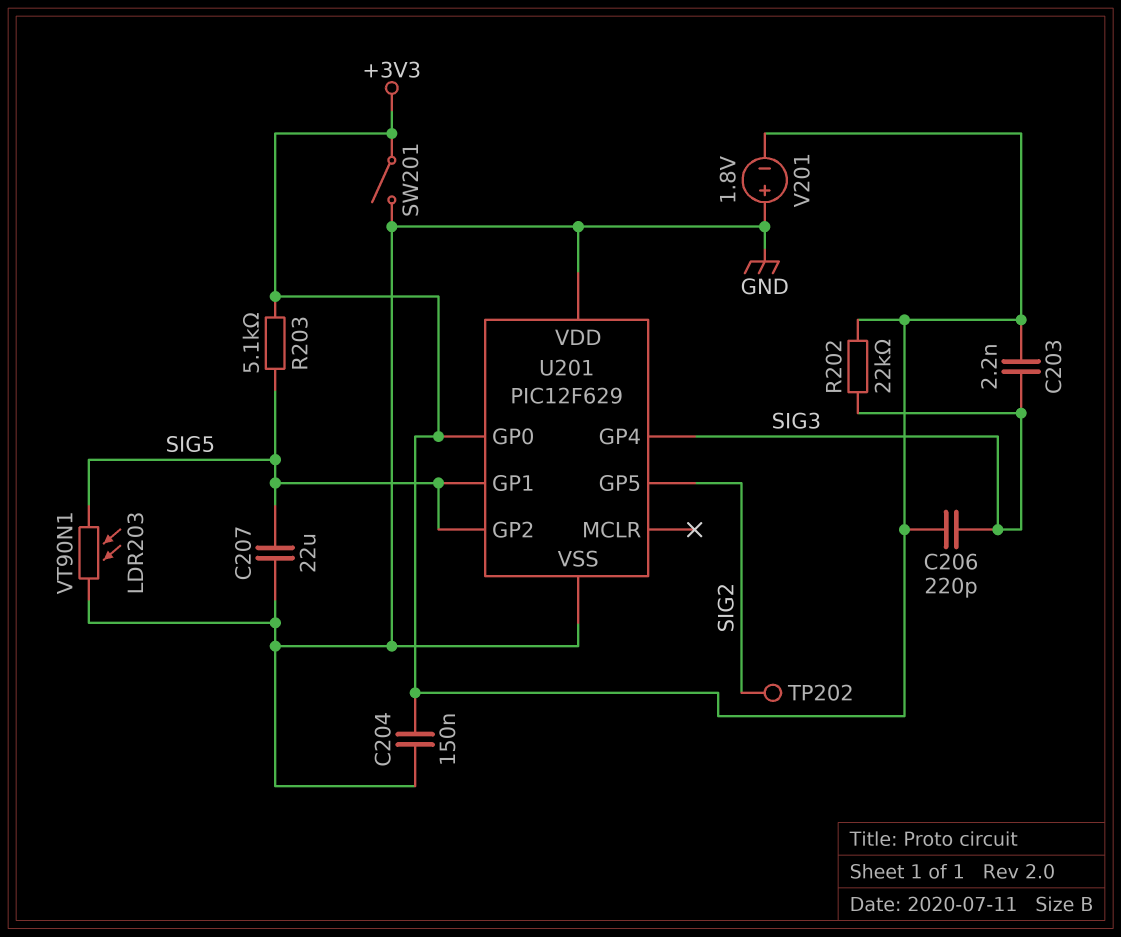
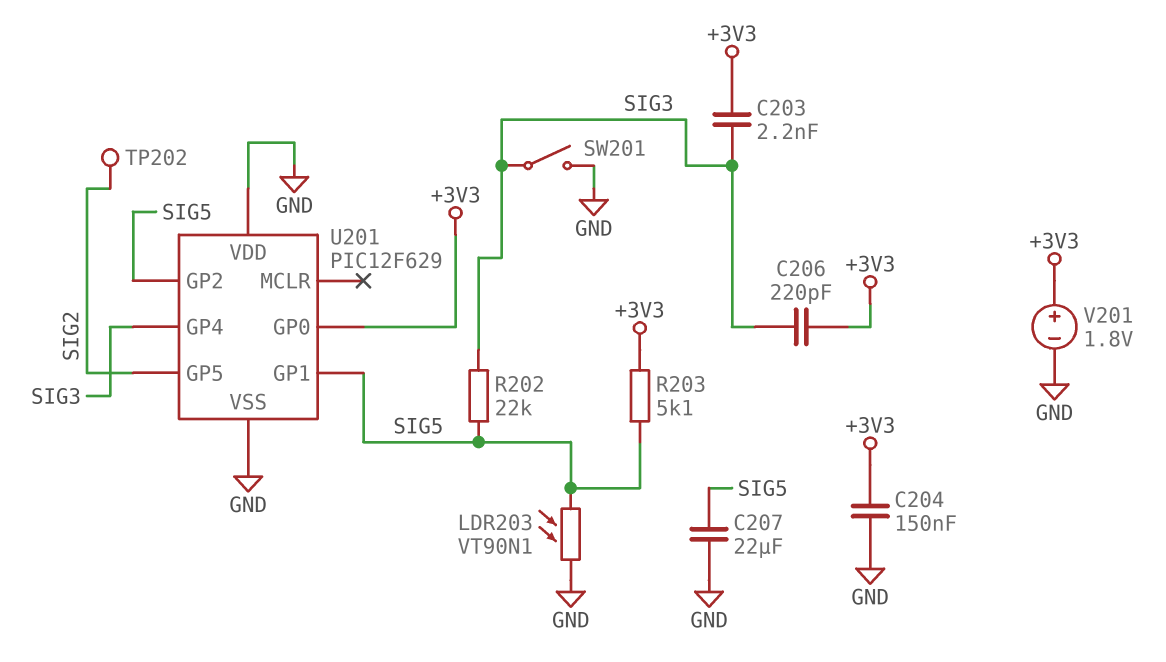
R202: 22k (+3V3, SIG3) -> 22k (SIG3, SIG5)
SW201: switch (+3V3, GND) -> switch (GND, SIG3)
V201: 1.8V (plus GND, minus +3V3) -> 1.8V (plus +3V3, minus GND)

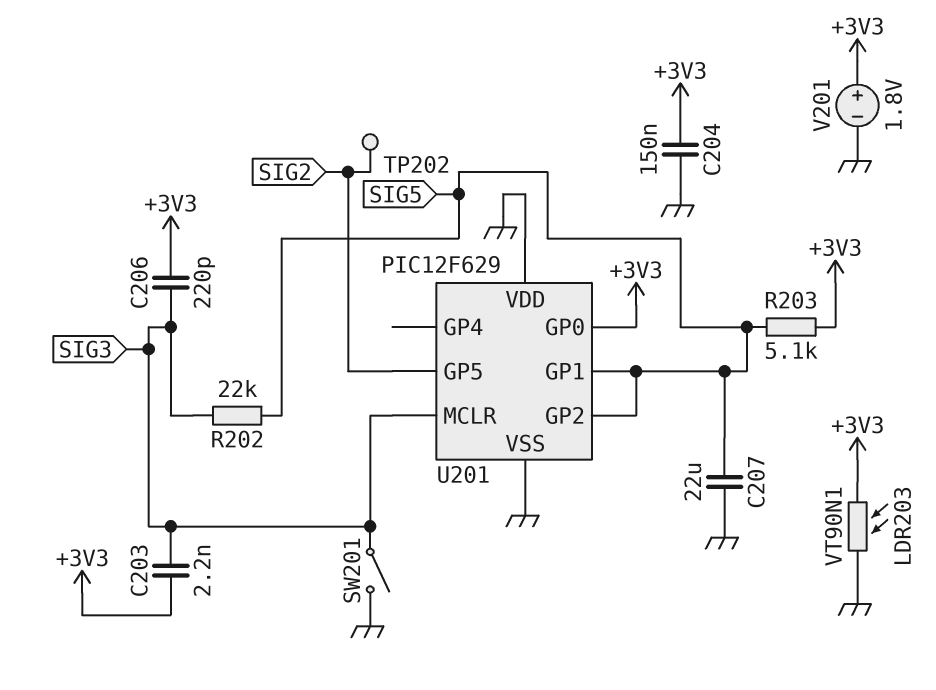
LDR203: VT90N1 (GND, SIG5) -> VT90N1 (+3V3, GND)
U201 pin GP4: SIG3 -> none
U201 pin MCLR: none -> SIG3

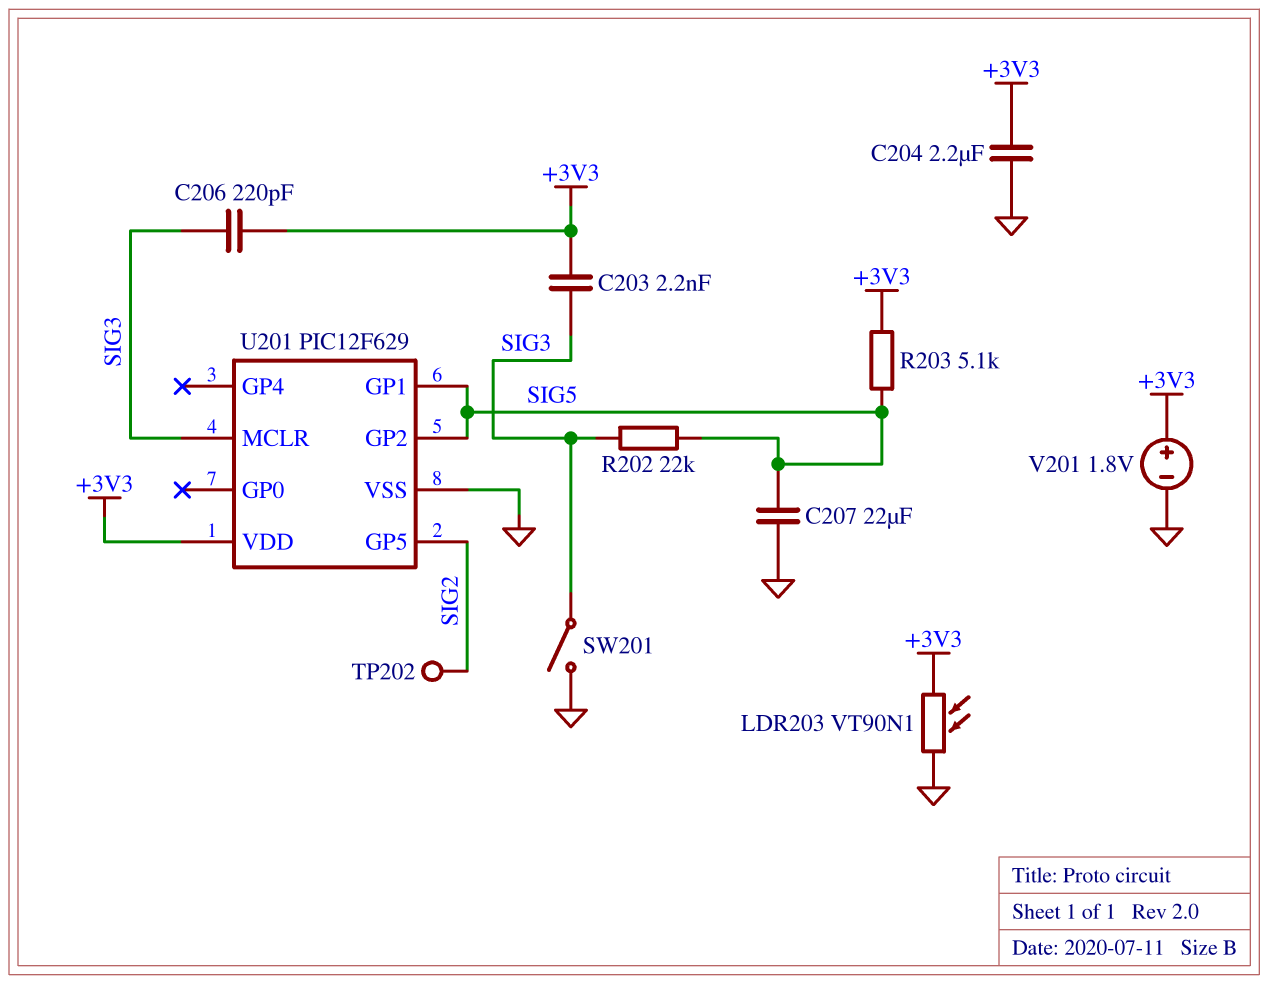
C204: 150nF (+3V3, GND) -> 2.2uF (+3V3, GND)
U201 pin GP0: +3V3 -> none
U201 pin VDD: GND -> +3V3

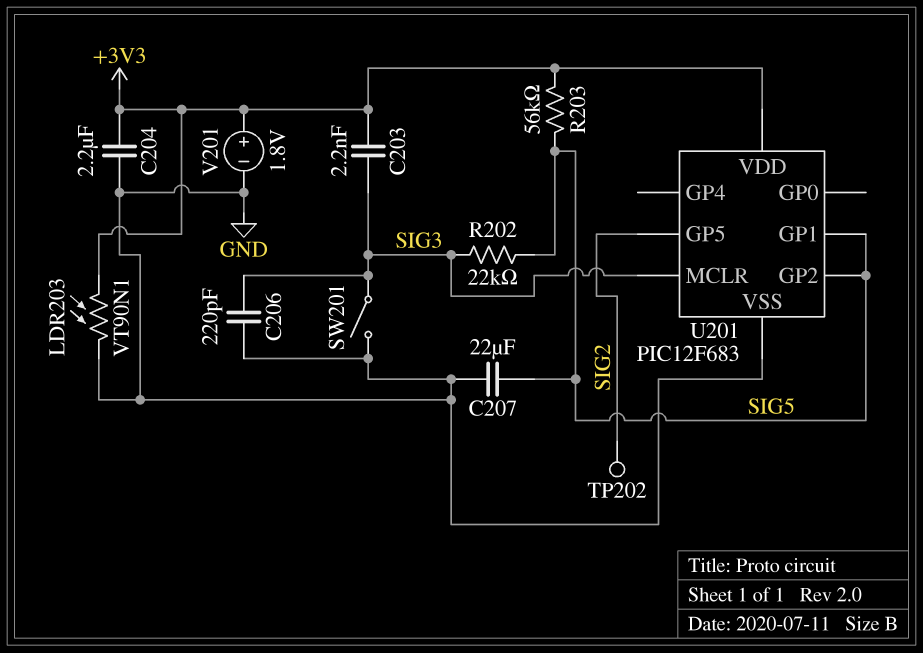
C206: 220pF (+3V3, SIG3) -> 220pF (GND, SIG3)
R203: 5.1k (+3V3, SIG5) -> 56k (+3V3, SIG5)
U201: PIC12F629 -> PIC12F683

